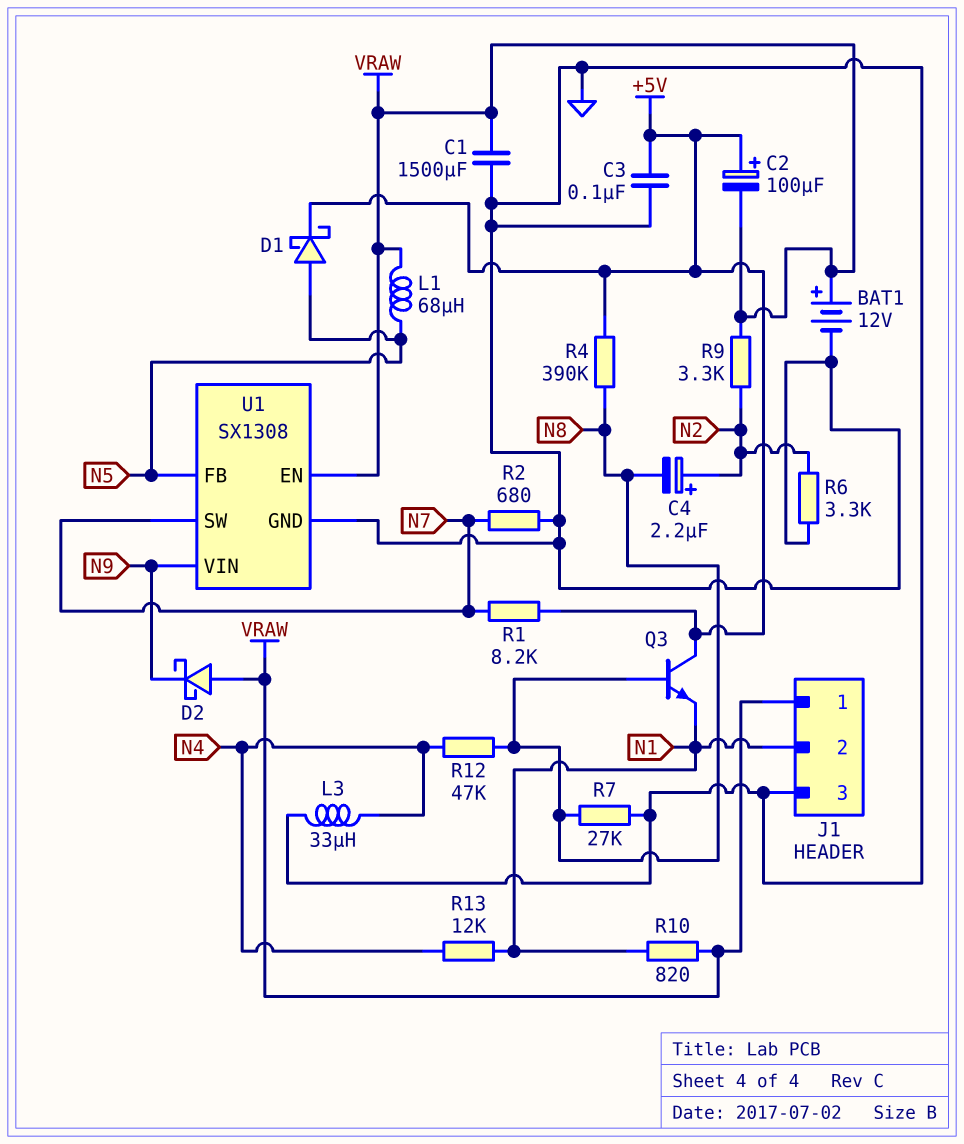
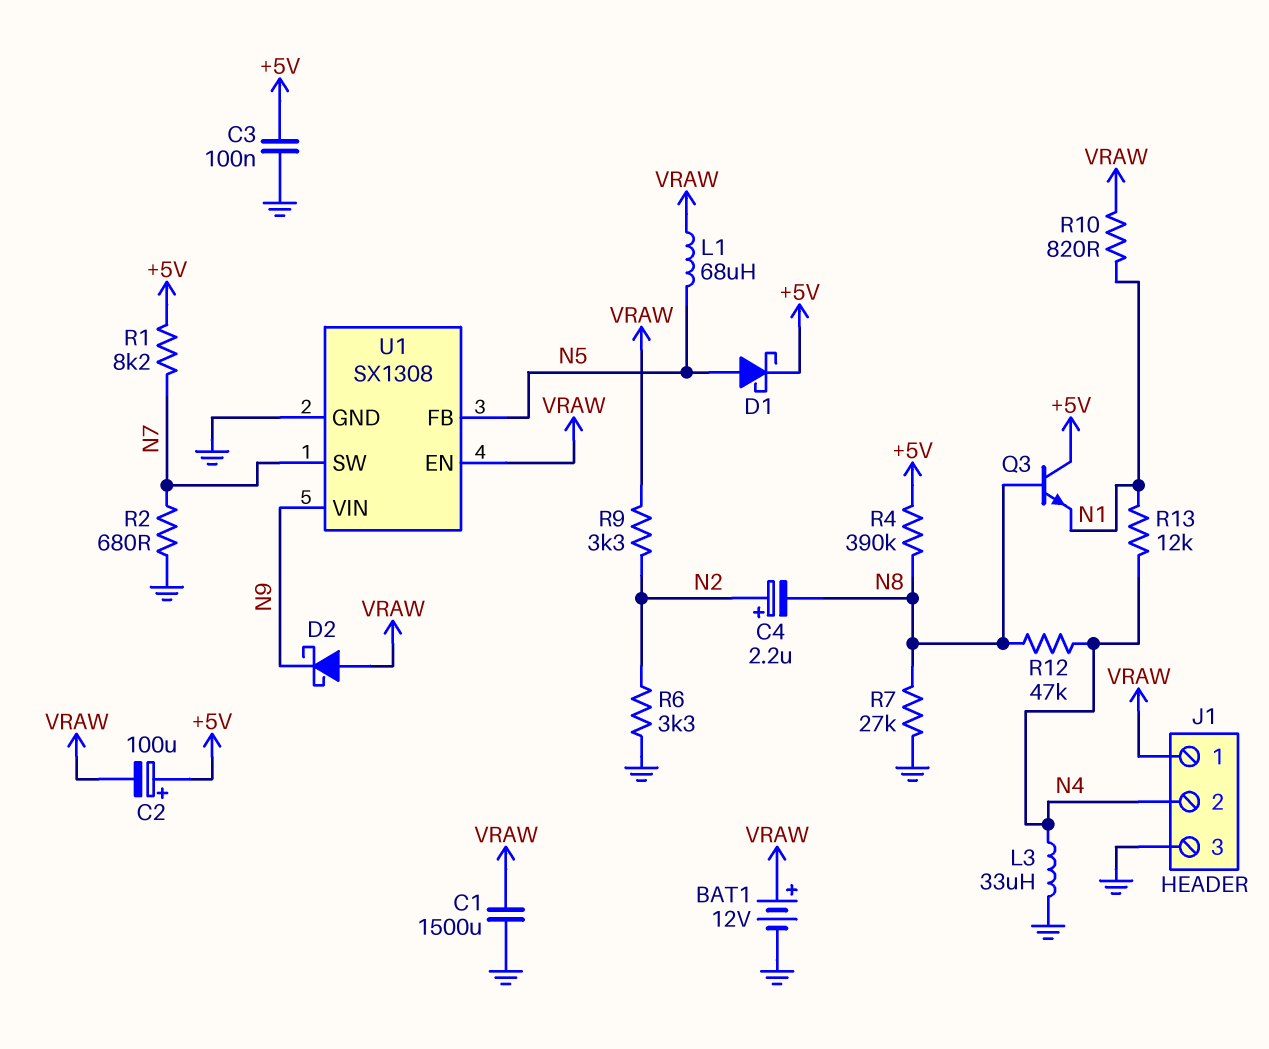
J1 pin 2: N1 -> N4

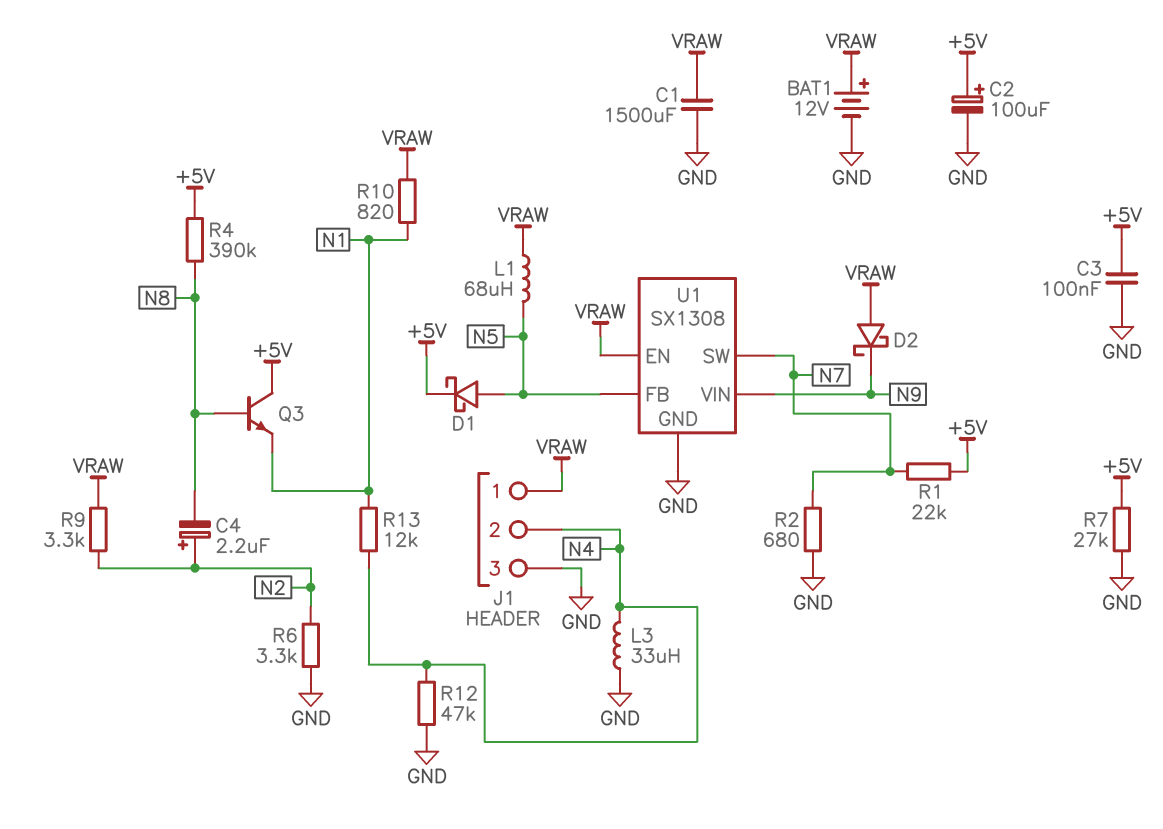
C2: 100uF (plus +5V, minus VRAW) -> 100uF (plus +5V, minus GND)
R1: 8.2k (+5V, N7) -> 22k (+5V, N7)
R7: 27k (GND, N8) -> 27k (+5V, GND)
R12: 47k (N4, N8) -> 47k (GND, N4)

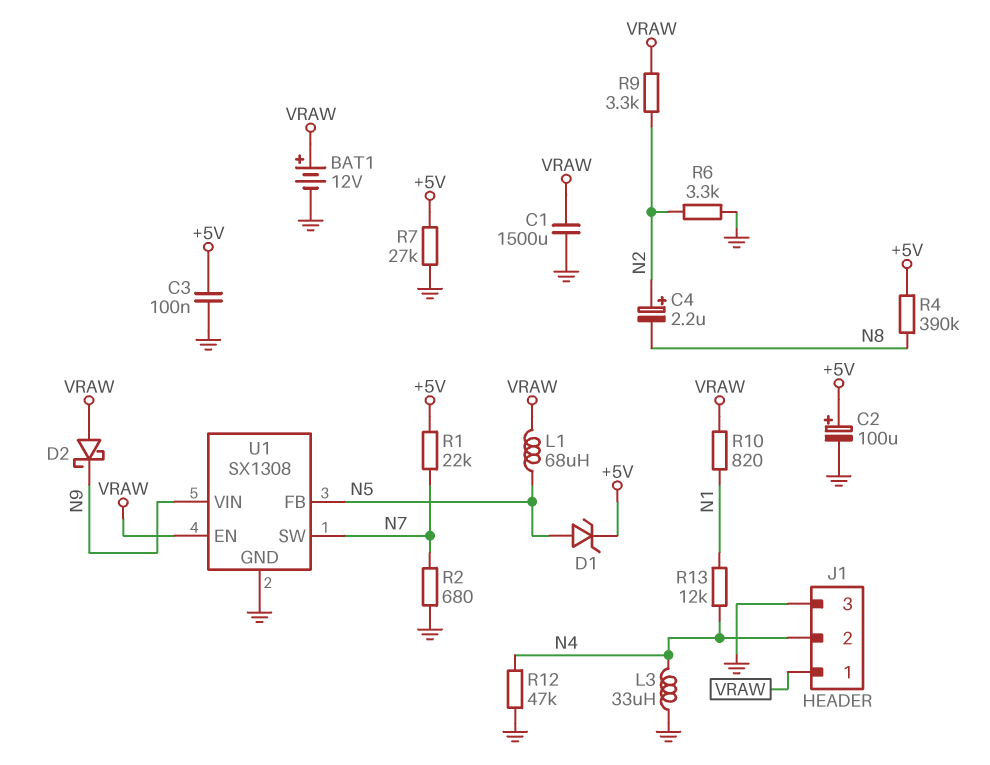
D1: schottky (A N5, K +5V) -> zener (A N5, K +5V)
Q3: NPN (B N8, C +5V, E N1) -> none

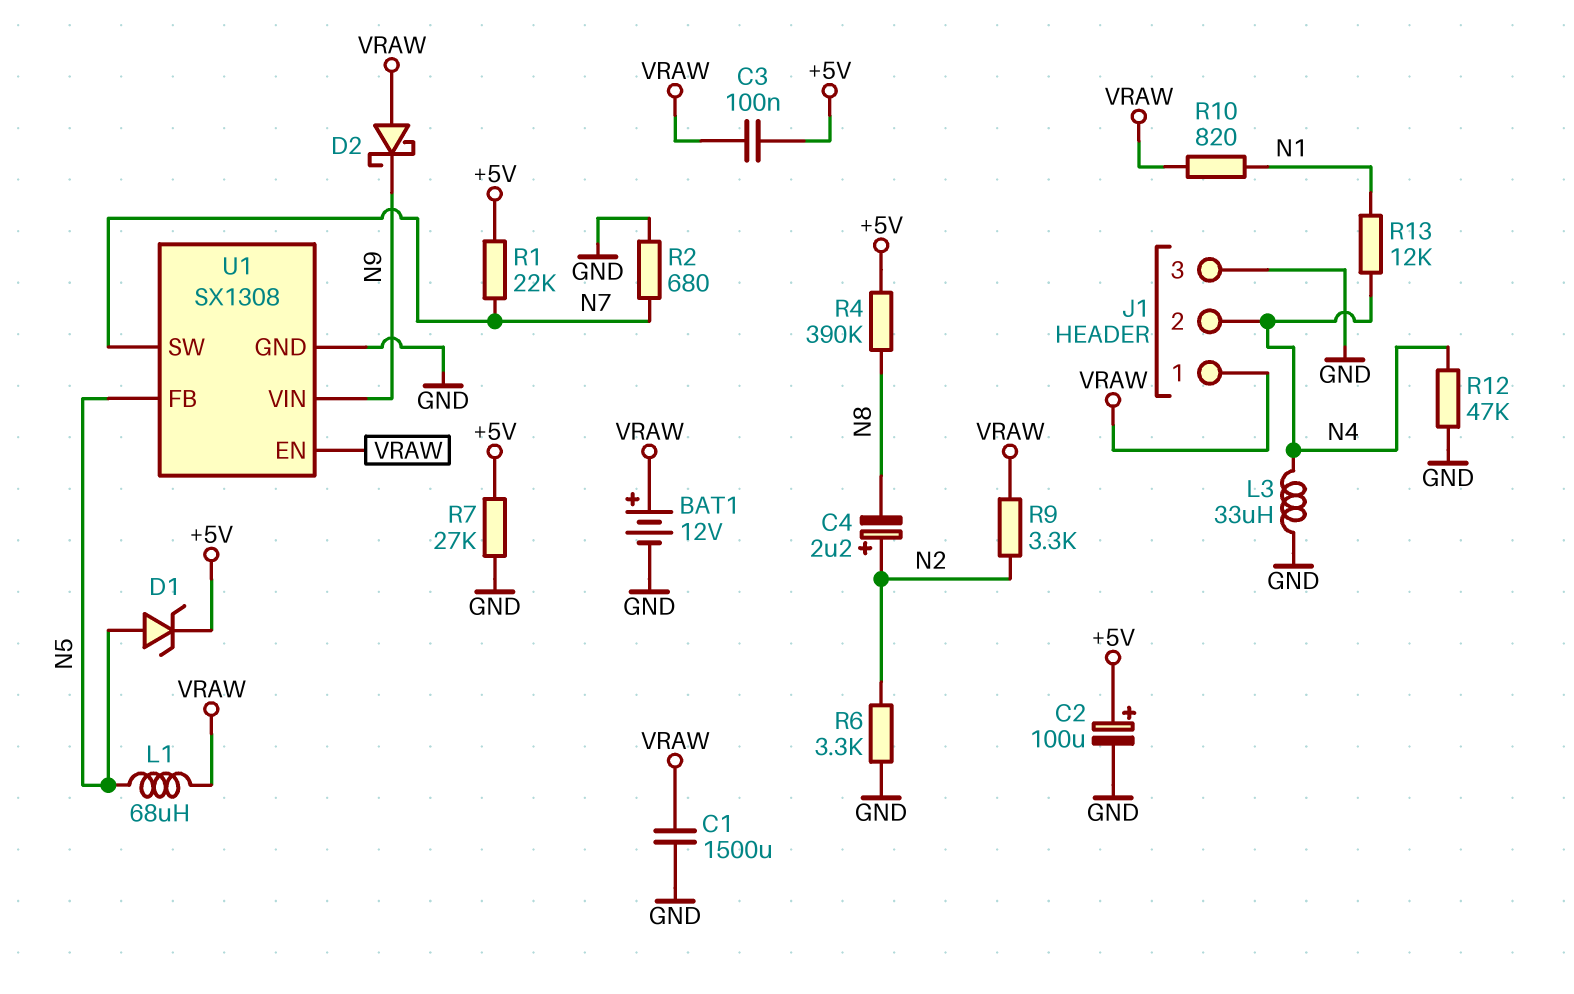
C3: 100nF (+5V, GND) -> 100nF (+5V, VRAW)

